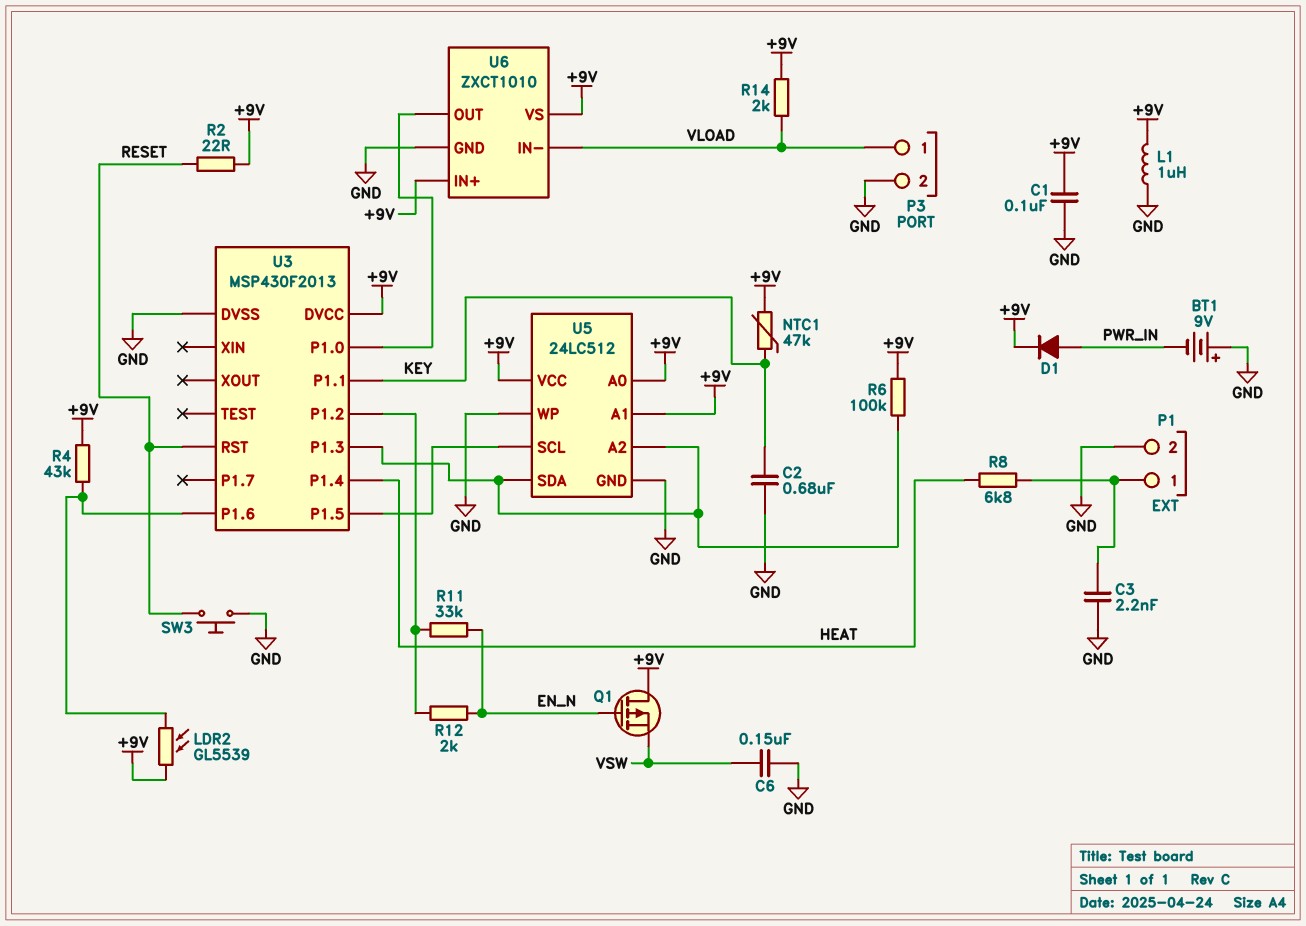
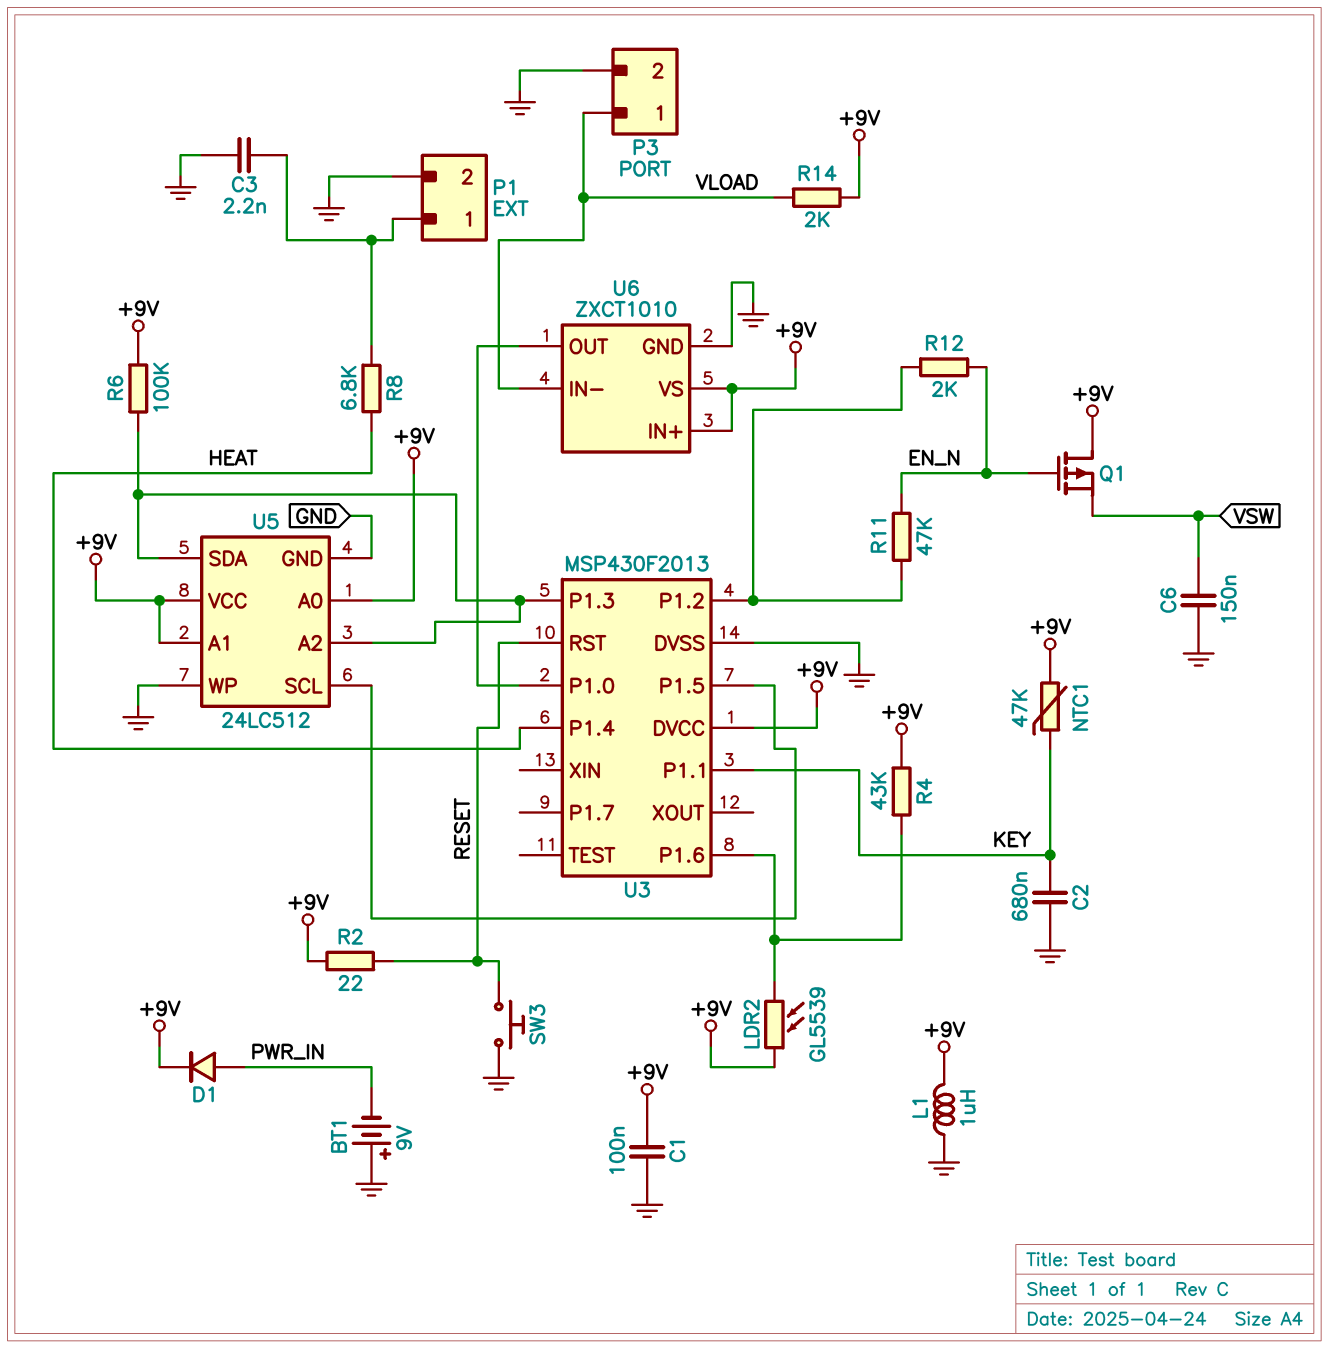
R11: 33k (EN_N, U3/P1.2) -> 47k (EN_N, U3/P1.2)

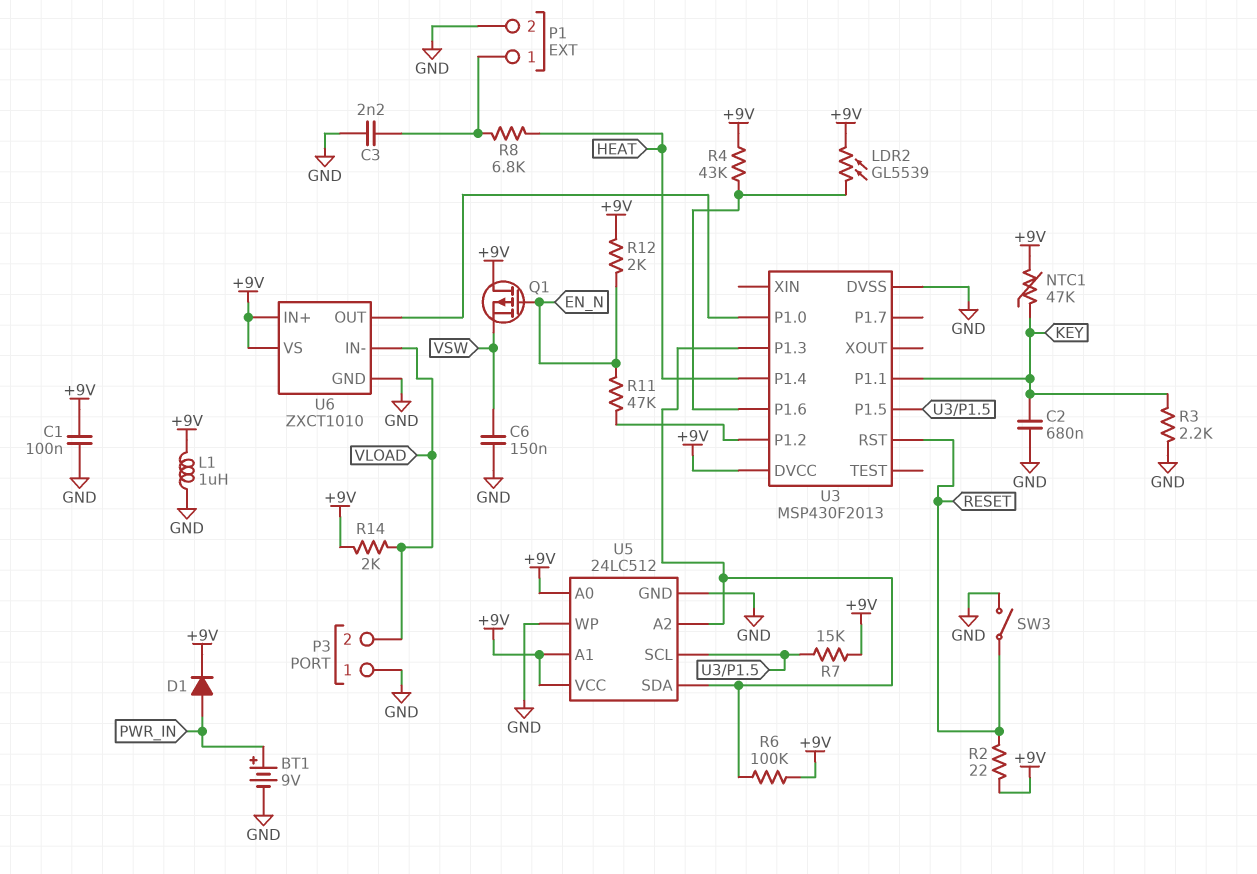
BT1: 9V (plus GND, minus PWR_IN) -> 9V (plus PWR_IN, minus GND)
P3 pin 1: VLOAD -> GND
P3 pin 2: GND -> VLOAD
R3: none -> 2.2k (GND, KEY)
R7: none -> 15k (+9V, U3/P1.5)
R12: 2k (EN_N, U3/P1.2) -> 2k (+9V, EN_N)
SW3: button (GND, RESET) -> switch (GND, RESET)

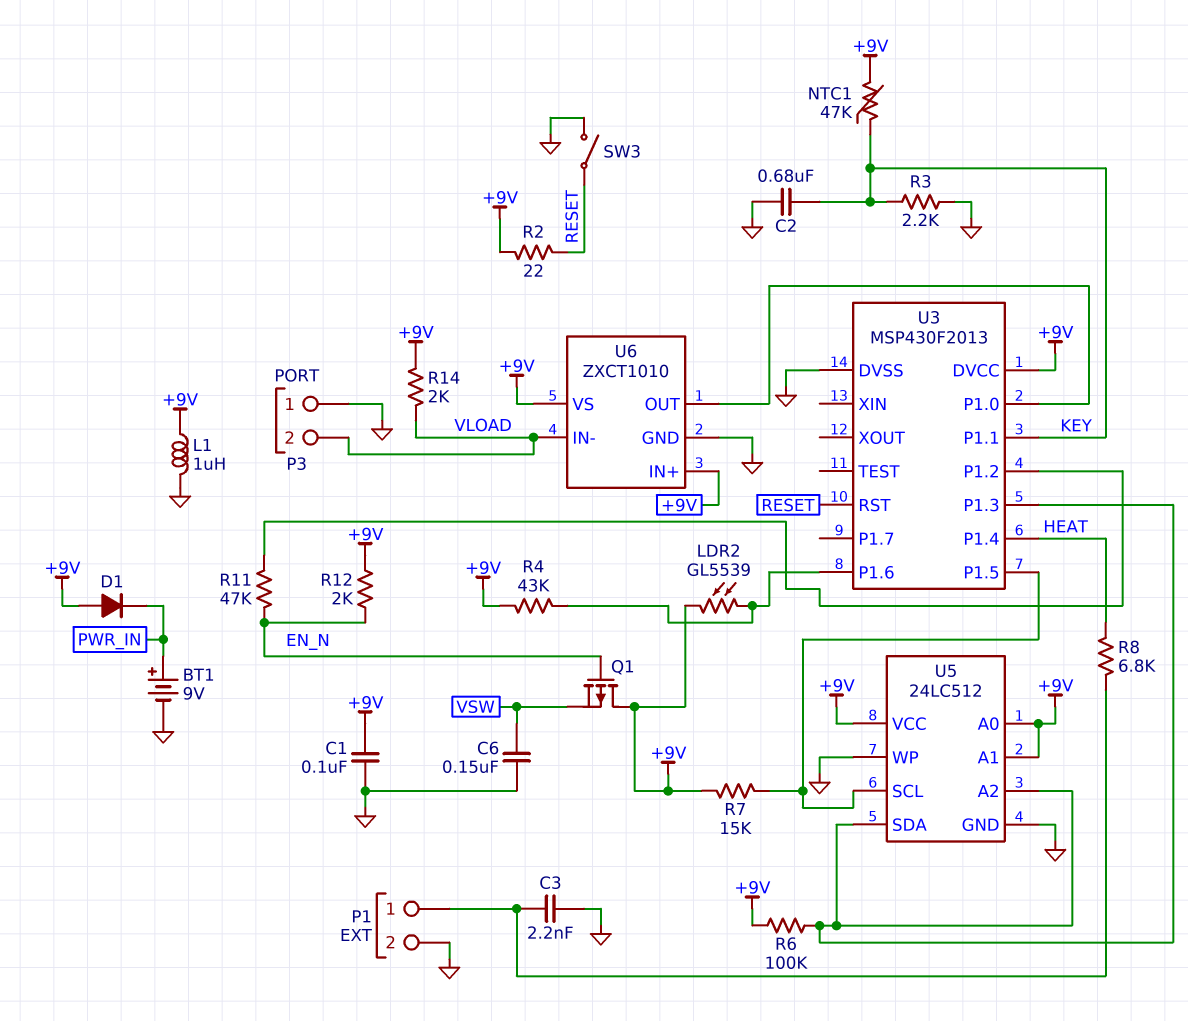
D1: diode (A PWR_IN, K +9V) -> diode (A +9V, K PWR_IN)

